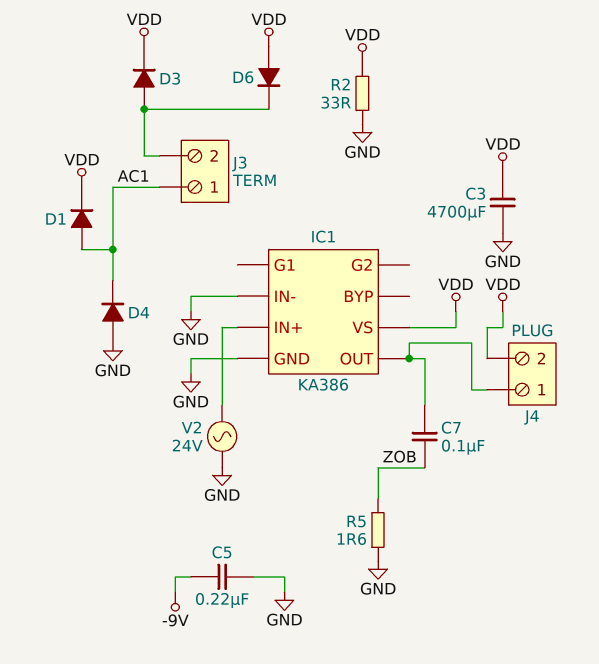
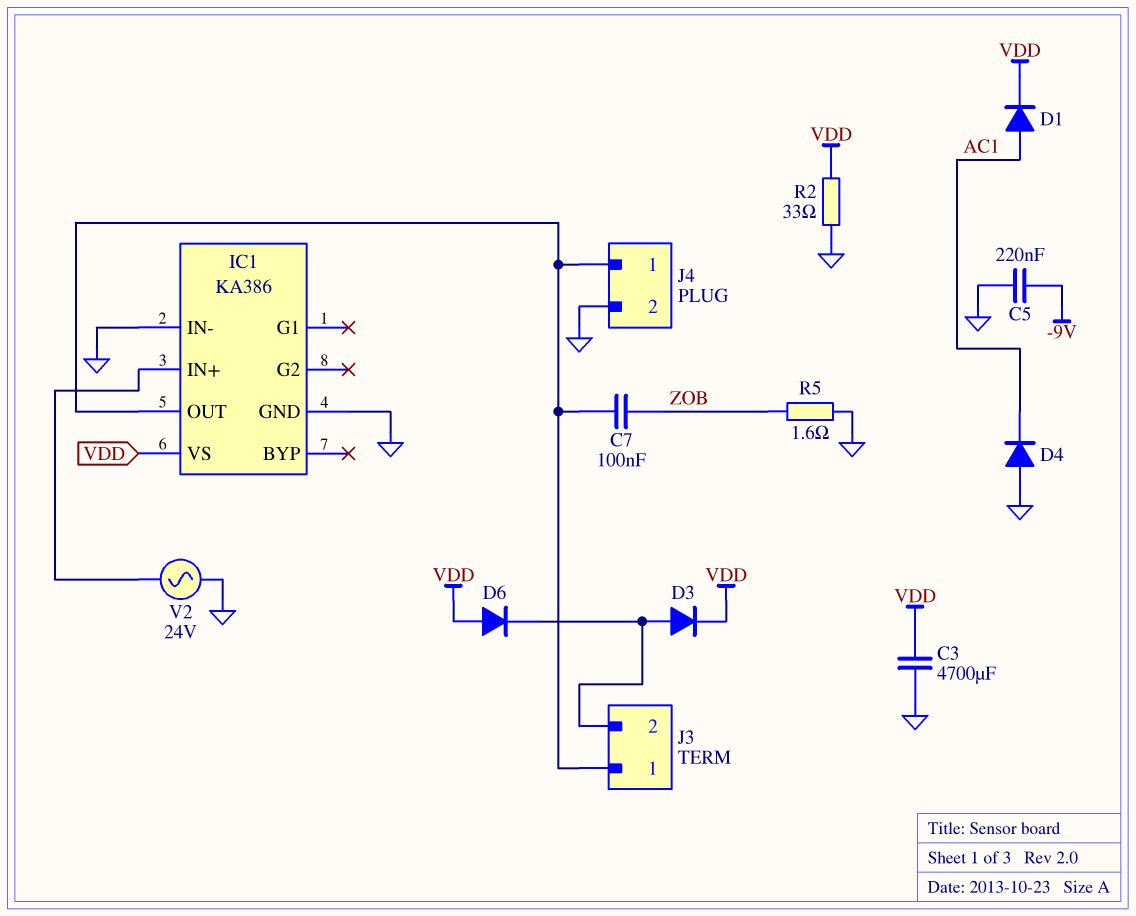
J3 pin 1: AC1 -> IC1/OUT
J4 pin 2: VDD -> GND

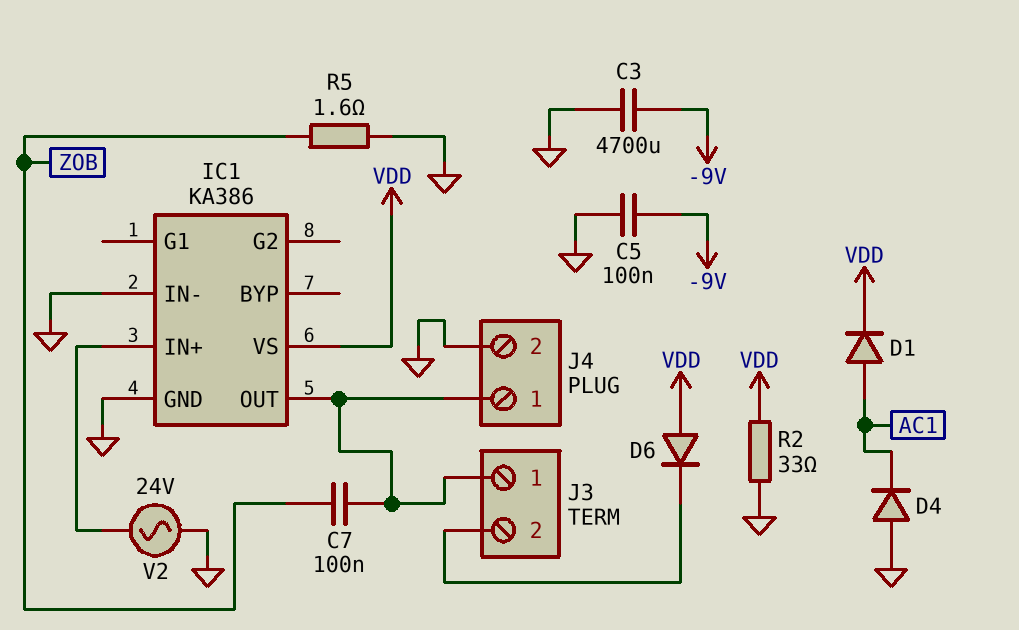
C3: 4700uF (GND, VDD) -> 4700uF (-9V, GND)
C5: 220nF (-9V, GND) -> 100nF (-9V, GND)
D3: diode (A J3/2, K VDD) -> none

